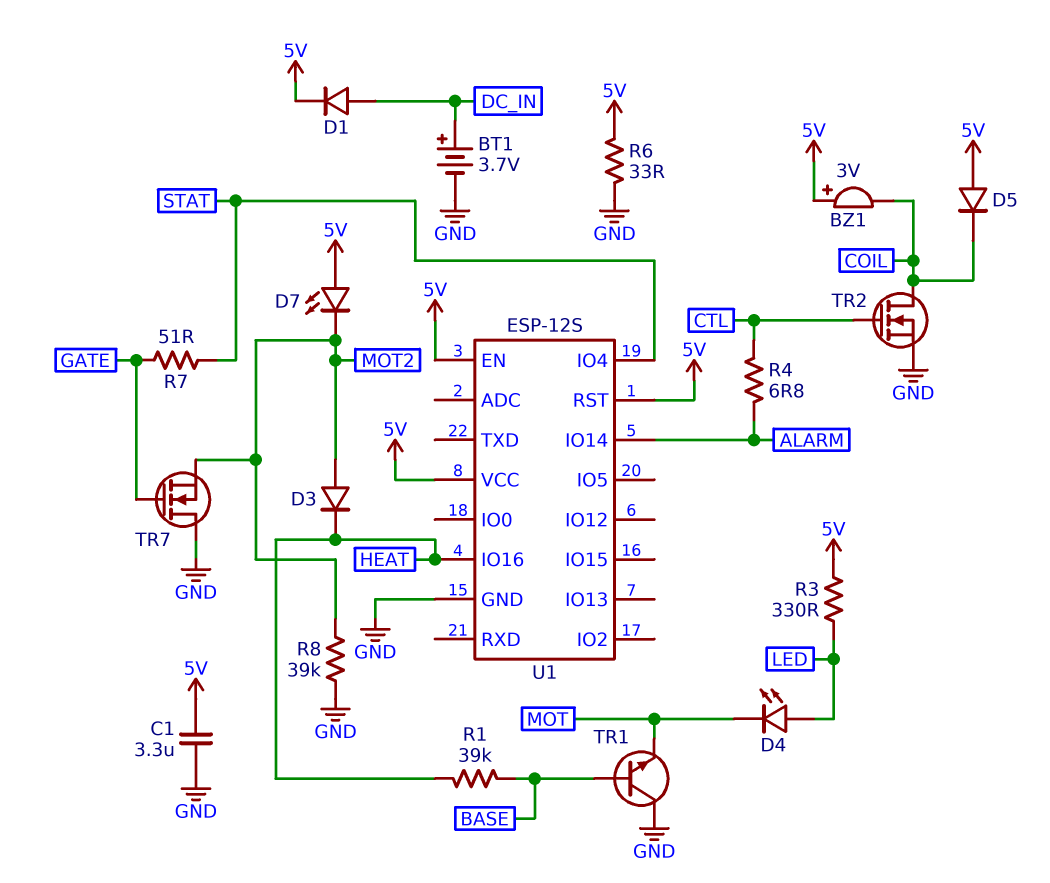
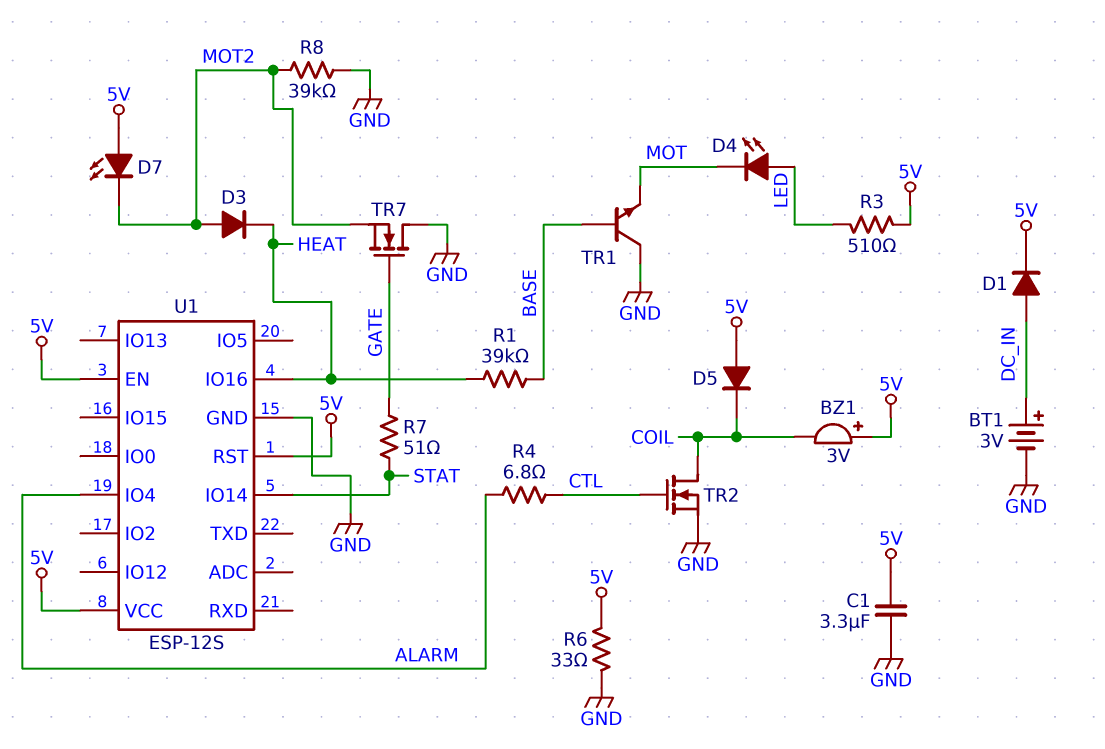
BT1: 3.7V (plus DC_IN, minus GND) -> 3V (plus DC_IN, minus GND)
R3: 330 (5V, LED) -> 510 (5V, LED)
U1 pin IO4: STAT -> ALARM
U1 pin IO14: ALARM -> STAT

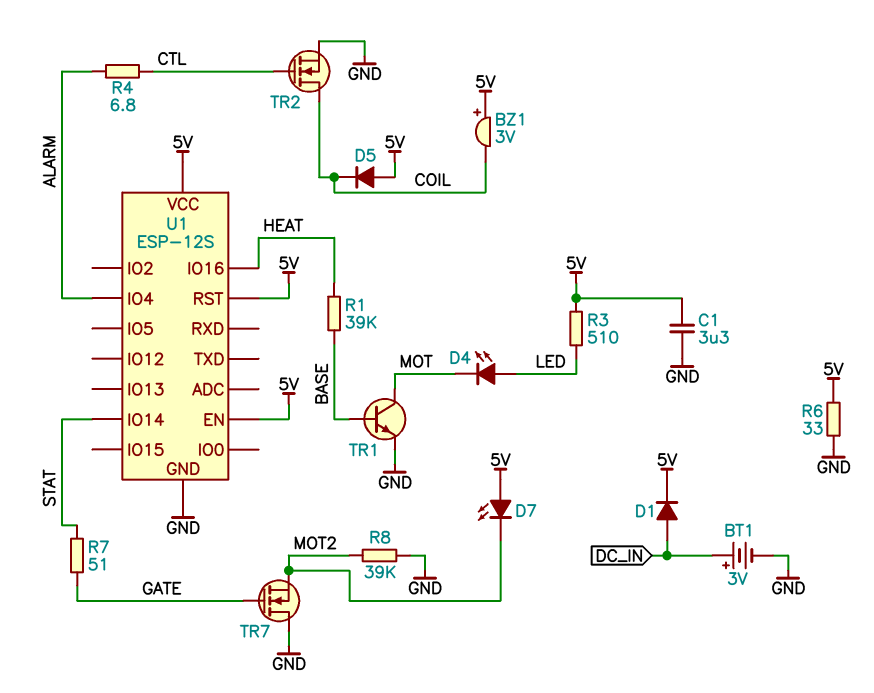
D3: diode (A MOT2, K HEAT) -> none
TR1: NPN (B BASE, C GND, E MOT) -> NPN (B BASE, C MOT, E GND)

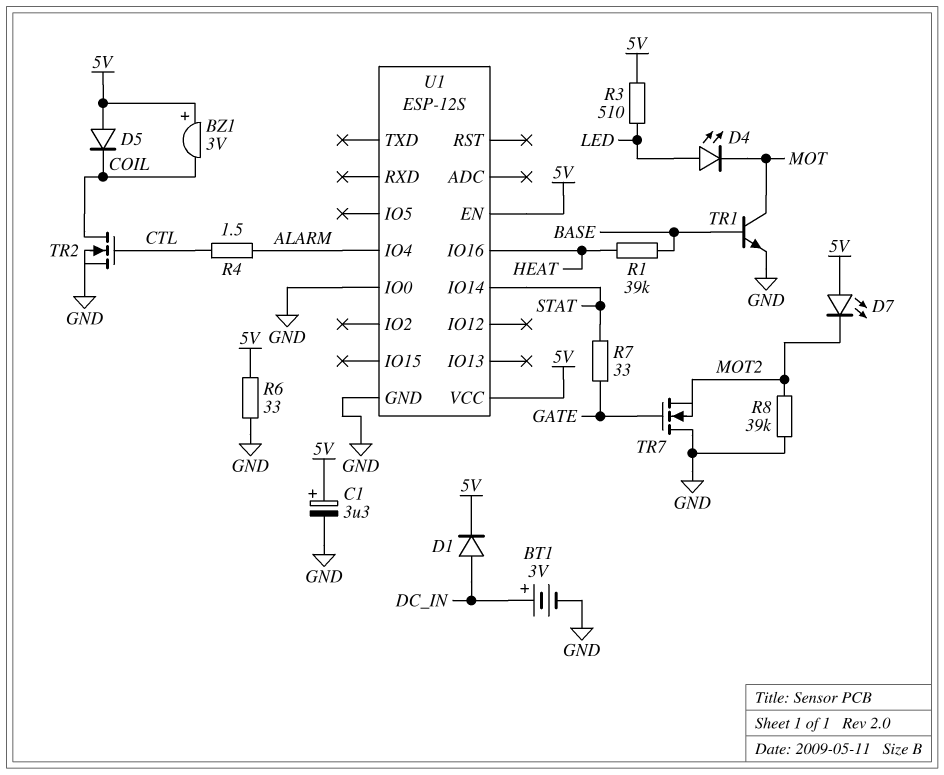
C1: 3.3uF (5V, GND) -> 3.3uF (plus 5V, minus GND)
R4: 6.8 (ALARM, CTL) -> 1.5 (ALARM, CTL)
R7: 51 (GATE, STAT) -> 33 (GATE, STAT)
U1 pin IO0: none -> GND
U1 pin RST: 5V -> none

